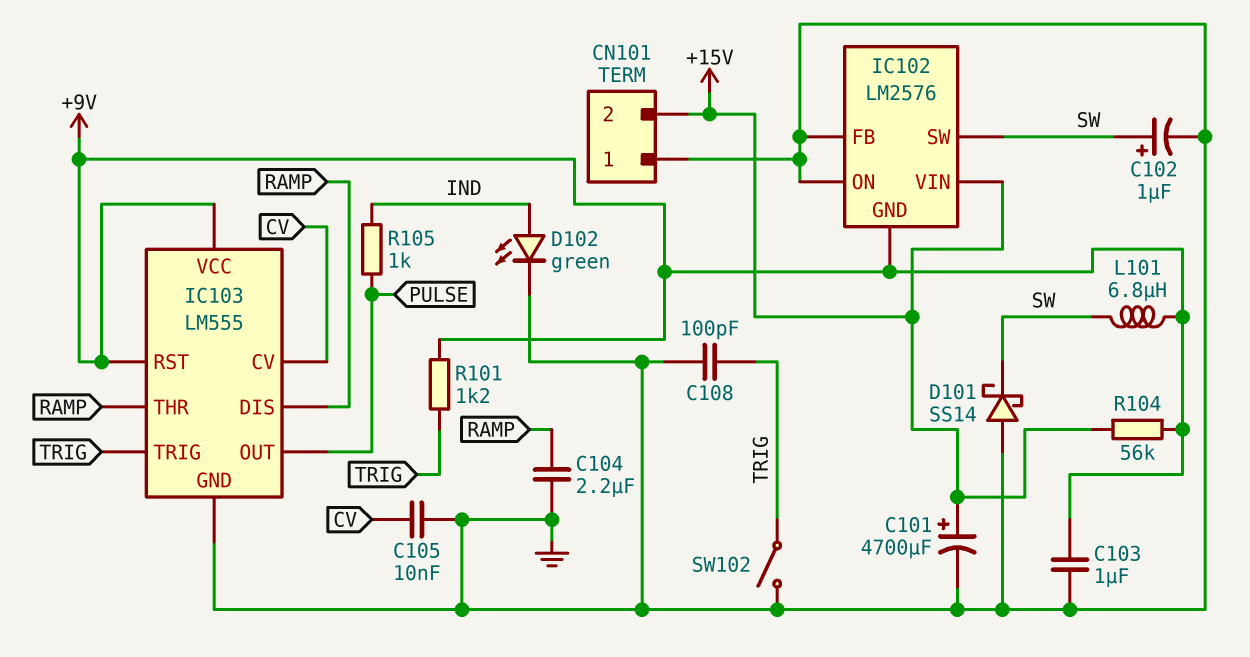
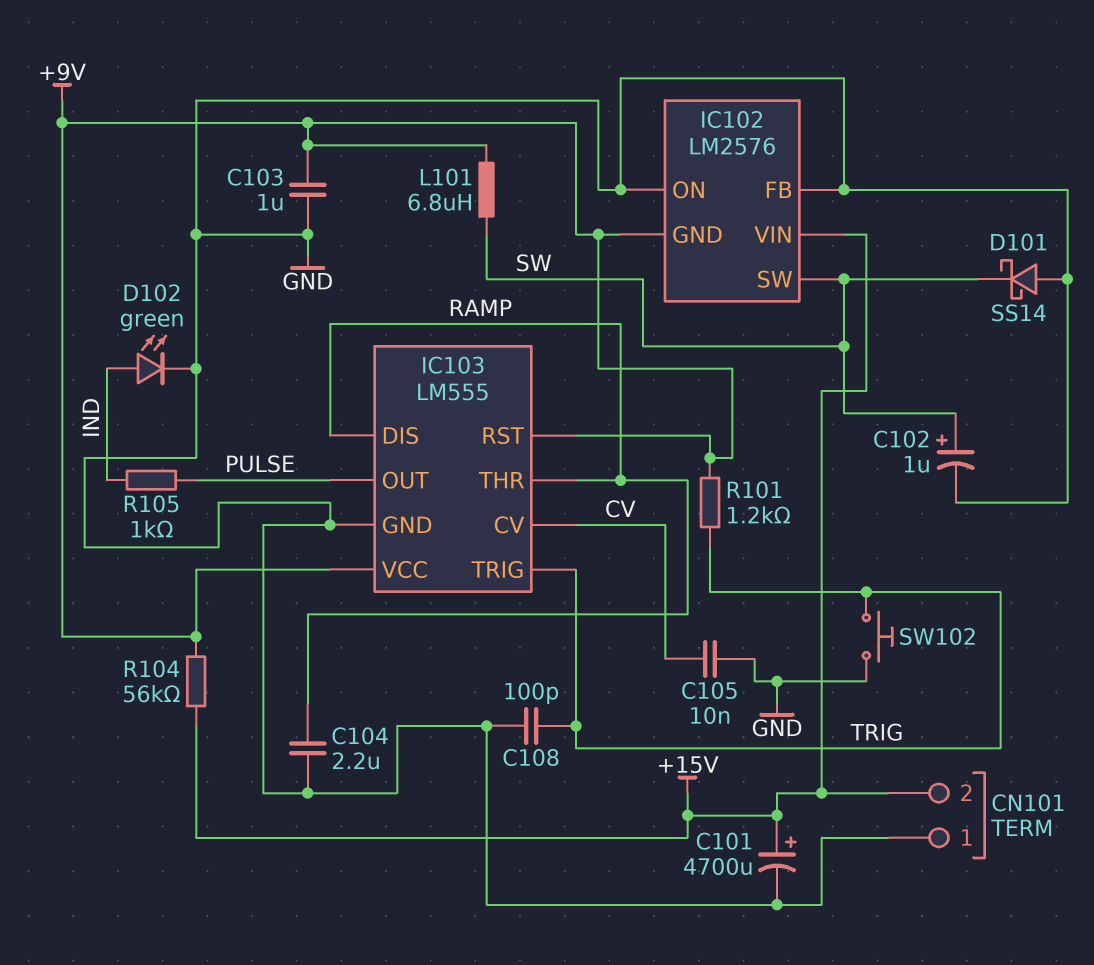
SW102: switch (GND, TRIG) -> button (GND, TRIG)

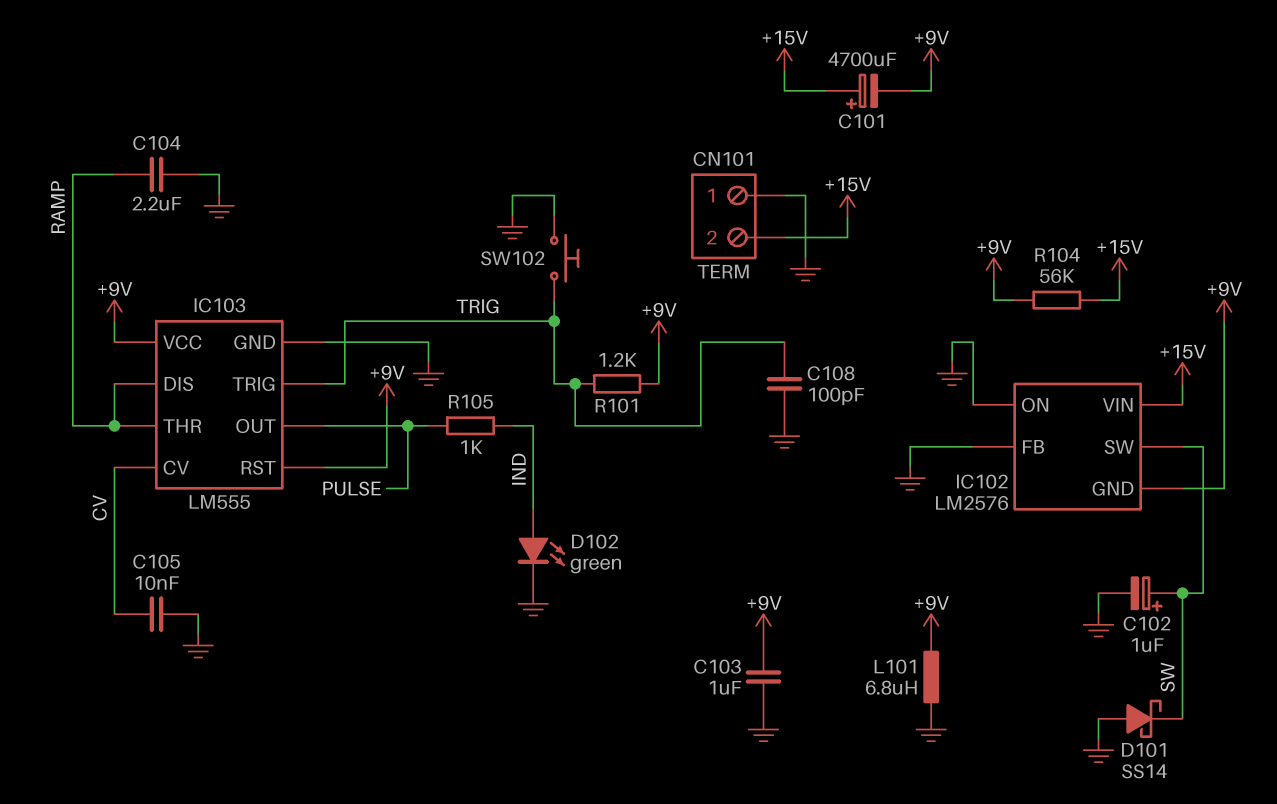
C101: 4700uF (plus +15V, minus GND) -> 4700uF (plus +15V, minus +9V)
L101: 6.8uH (+9V, SW) -> 6.8uH (+9V, GND)

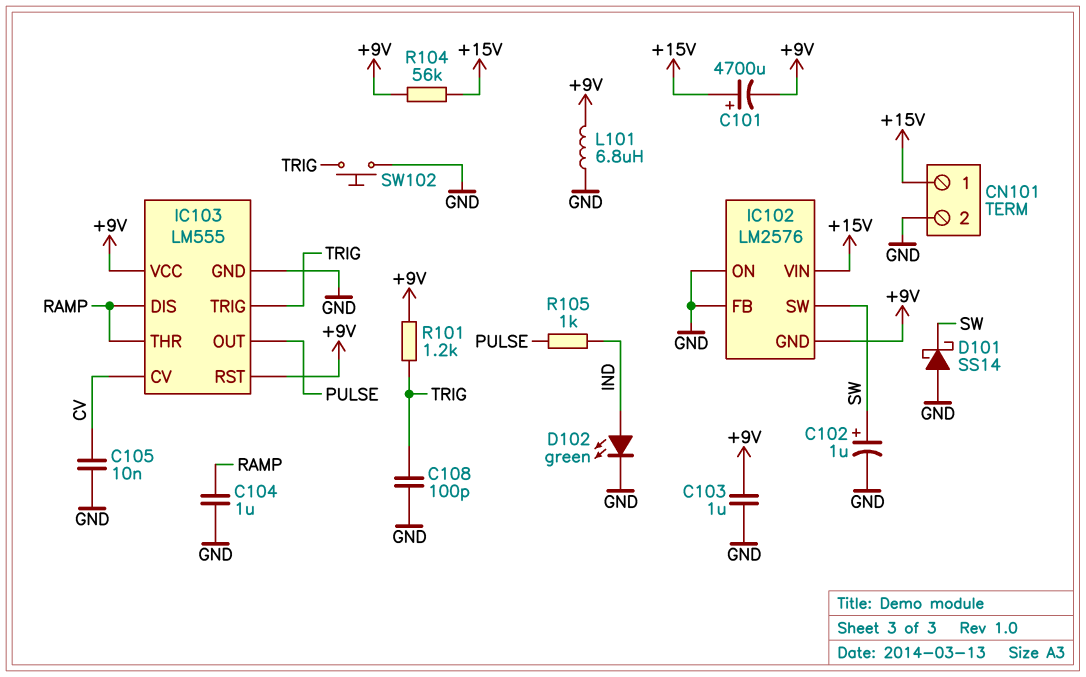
C104: 2.2uF (GND, RAMP) -> 1uF (GND, RAMP)
CN101 pin 1: GND -> +15V
CN101 pin 2: +15V -> GND

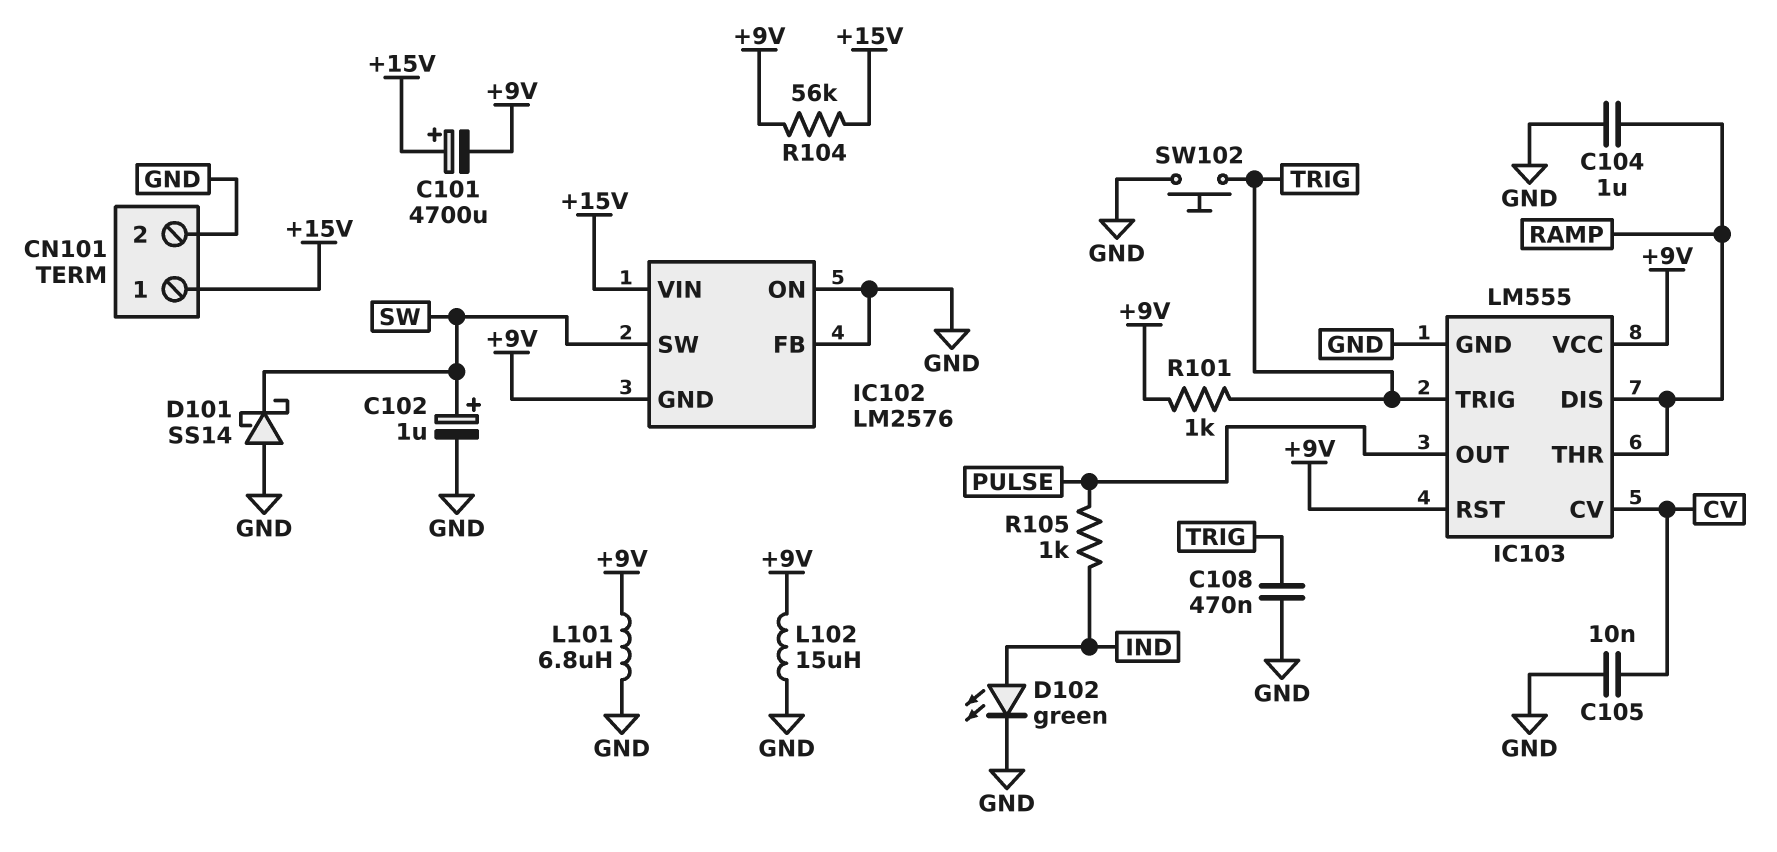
C103: 1uF (+9V, GND) -> none
C108: 100pF (GND, TRIG) -> 470nF (GND, TRIG)
L102: none -> 15uH (+9V, GND)
R101: 1.2k (+9V, TRIG) -> 1k (+9V, TRIG)

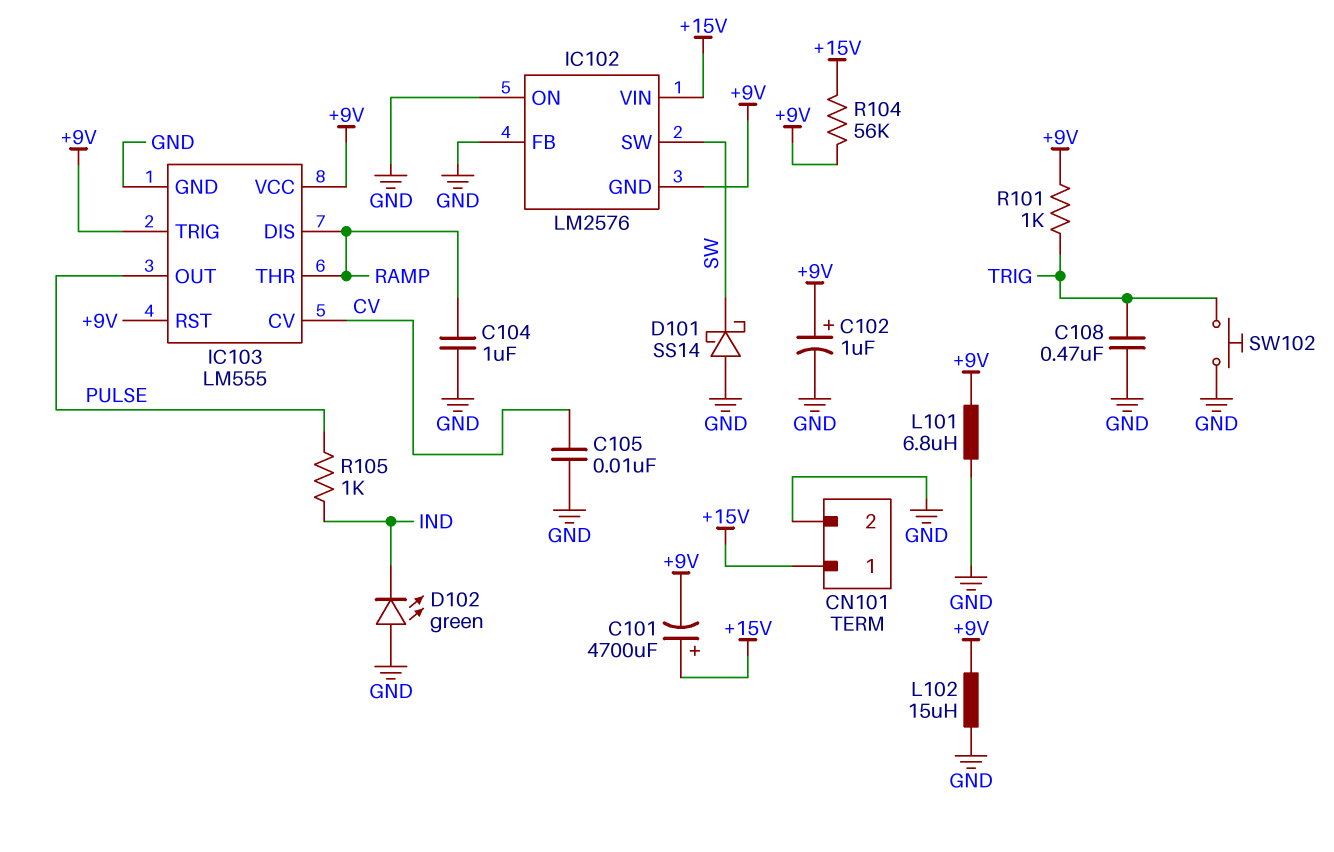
C102: 1uF (plus SW, minus GND) -> 1uF (plus +9V, minus GND)
D102: LED green (A IND, K GND) -> LED green (A GND, K IND)
IC103 pin TRIG: TRIG -> +9V

